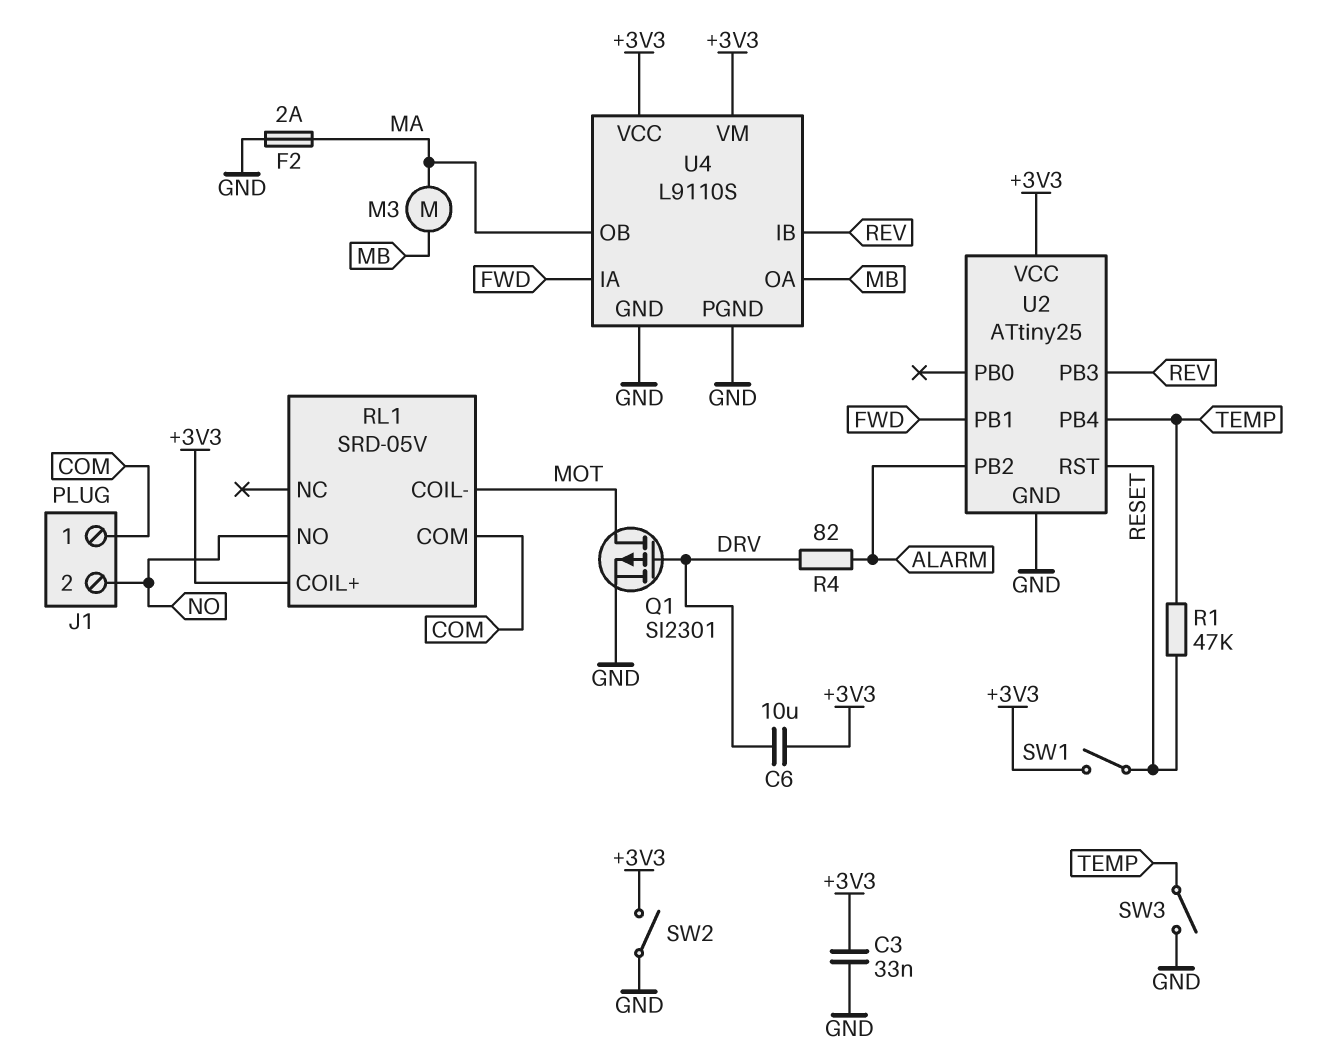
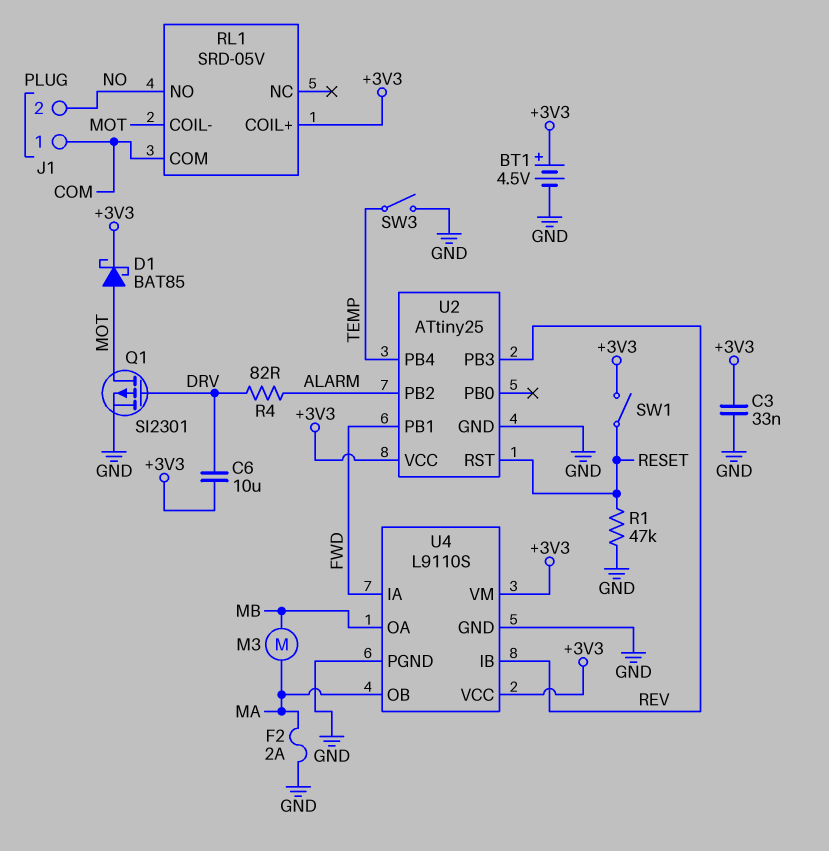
BT1: none -> 4.5V (plus +3V3, minus GND)
D1: none -> schottky BAT85 (A MOT, K +3V3)
R1: 47k (RESET, TEMP) -> 47k (GND, RESET)
SW2: switch (+3V3, GND) -> none

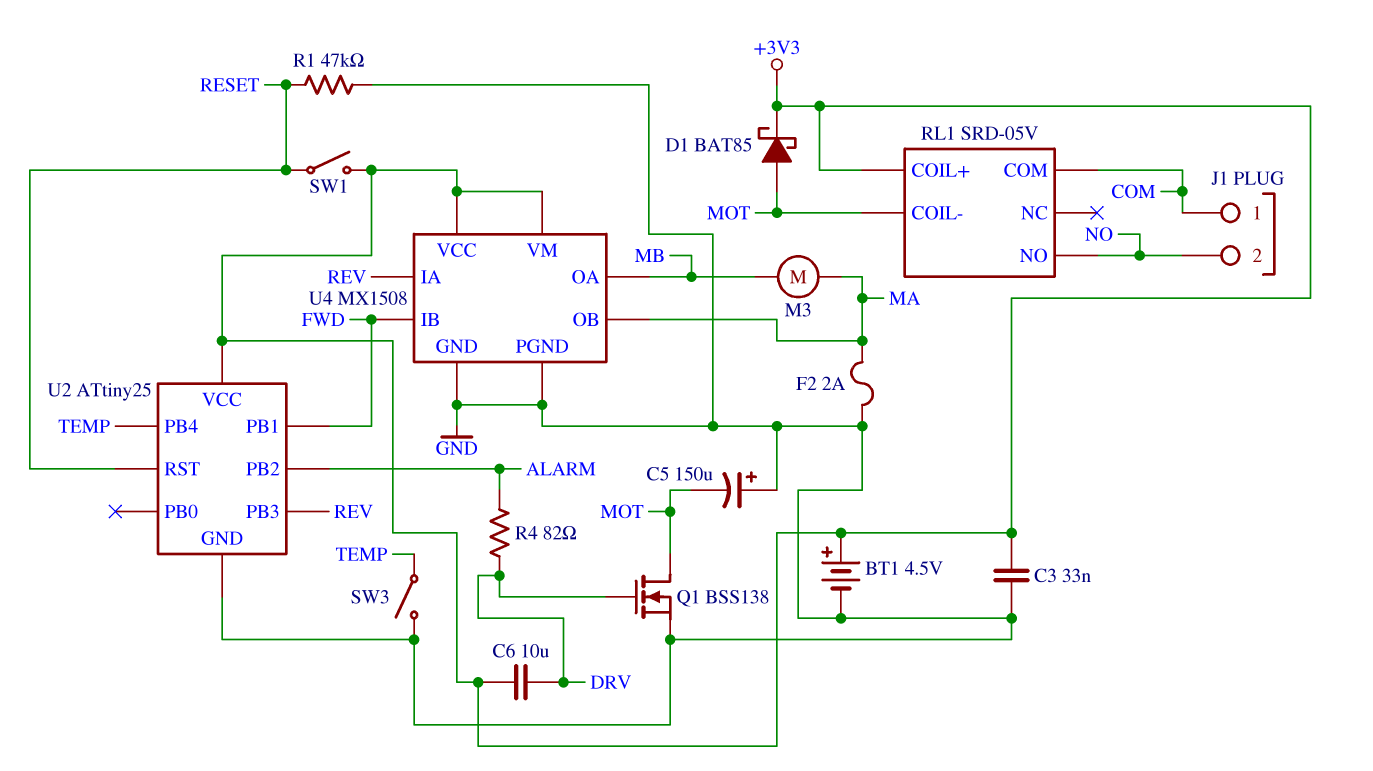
C5: none -> 150uF (plus GND, minus MOT)
Q1: PMOS SI2301 (G DRV, D MOT, S GND) -> NMOS BSS138 (G DRV, D MOT, S GND)
U4: L9110S -> MX1508
U4 pin IA: FWD -> REV
U4 pin IB: REV -> FWD

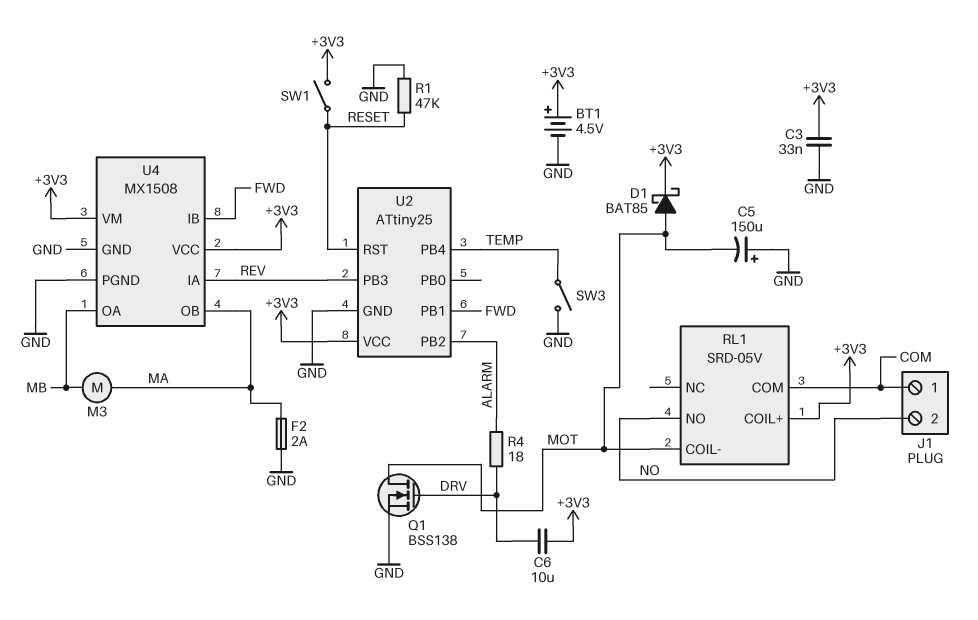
R4: 82 (ALARM, DRV) -> 18 (ALARM, DRV)

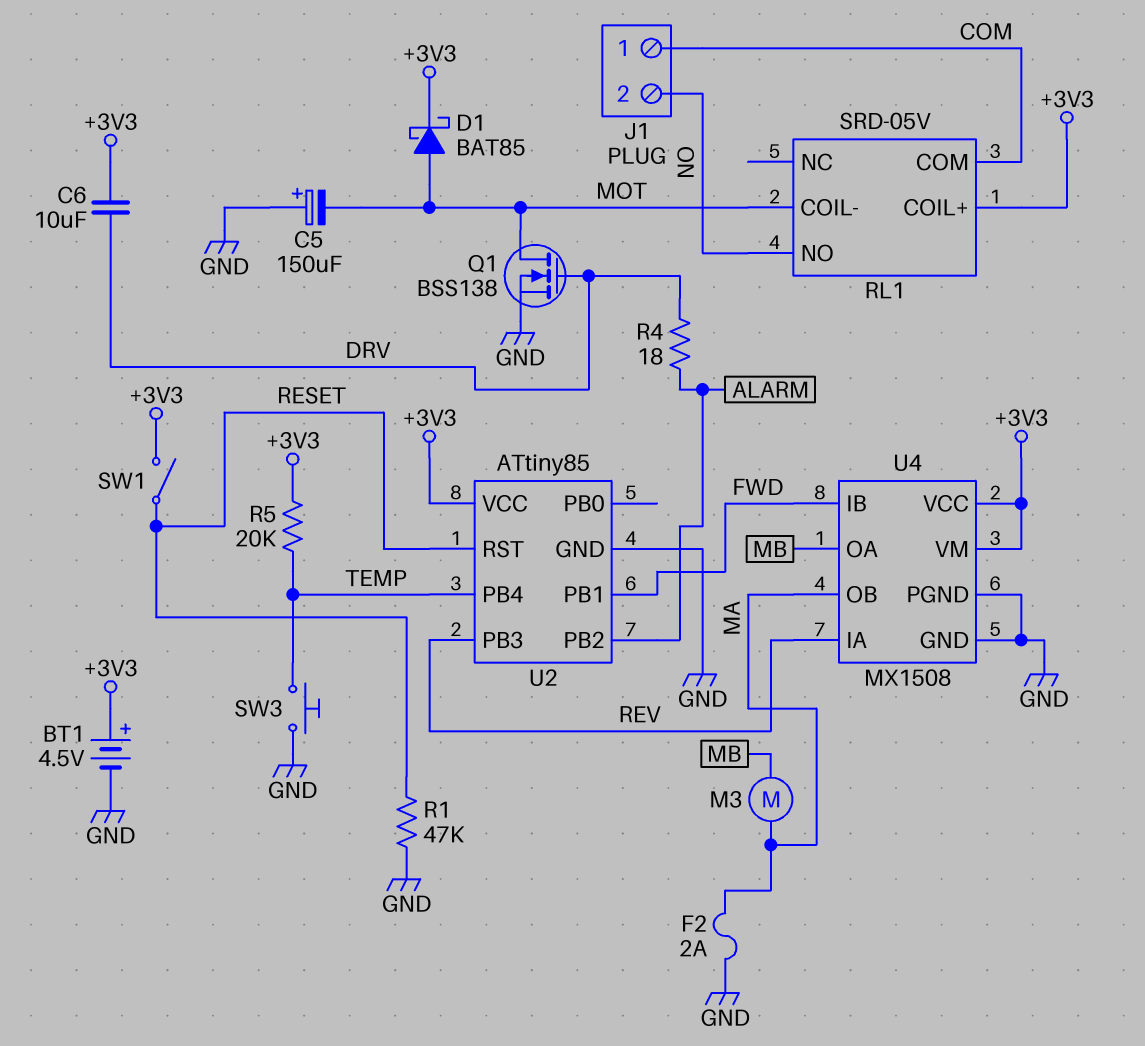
C3: 33nF (+3V3, GND) -> none
R5: none -> 20k (+3V3, TEMP)
SW3: switch (GND, TEMP) -> button (GND, TEMP)
U2: ATtiny25 -> ATtiny85

